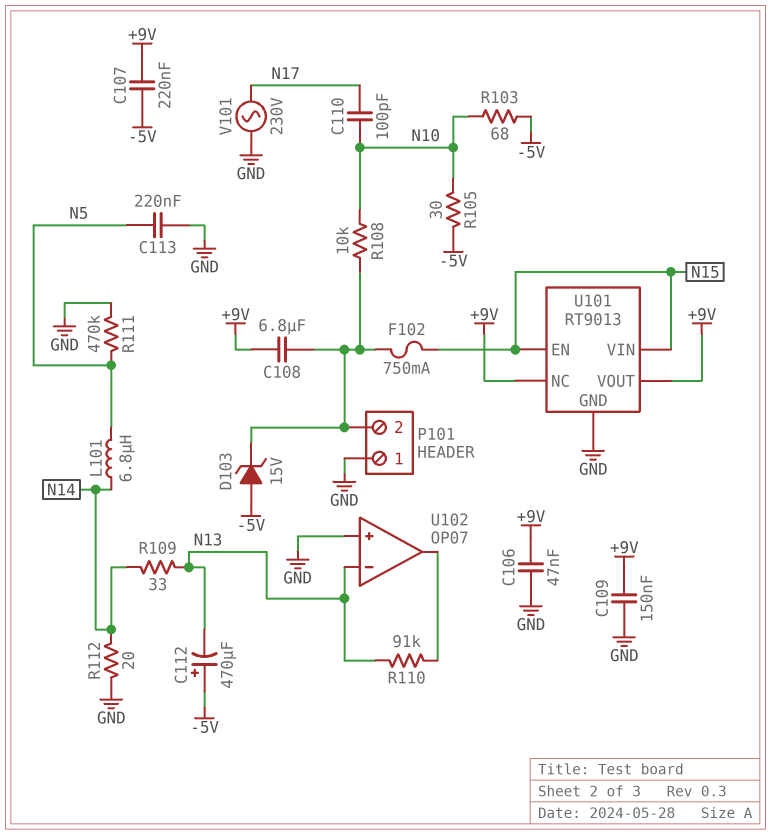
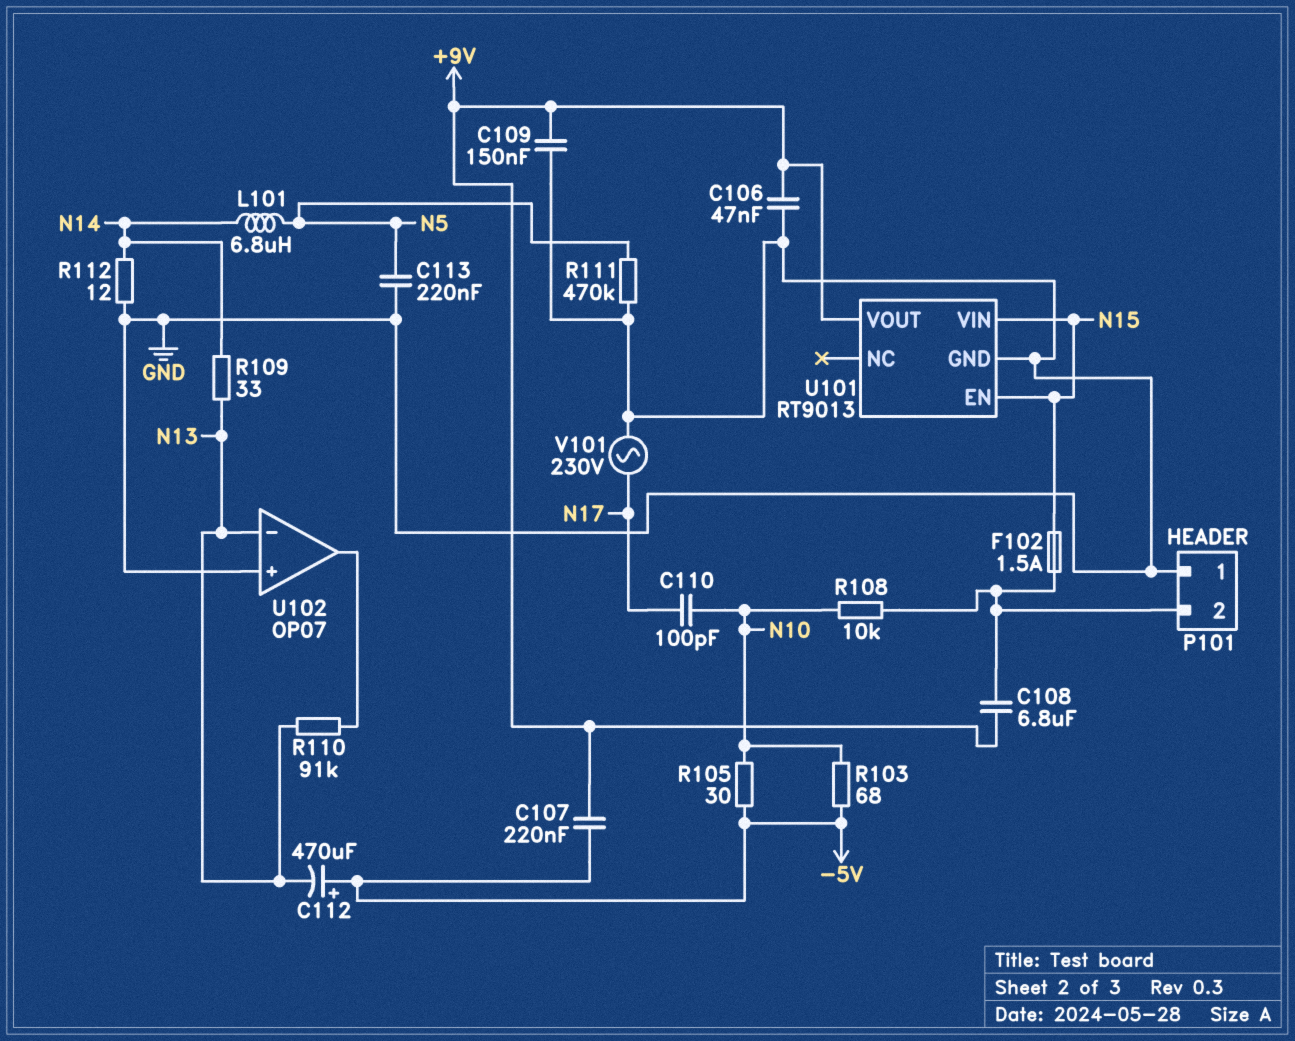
D103: zener 15V (A -5V, K P101/2) -> none
F102: 750mA (N15, P101/2) -> 1.5A (N15, P101/2)
R112: 20 (GND, N14) -> 12 (GND, N14)
U101 pin NC: +9V -> none

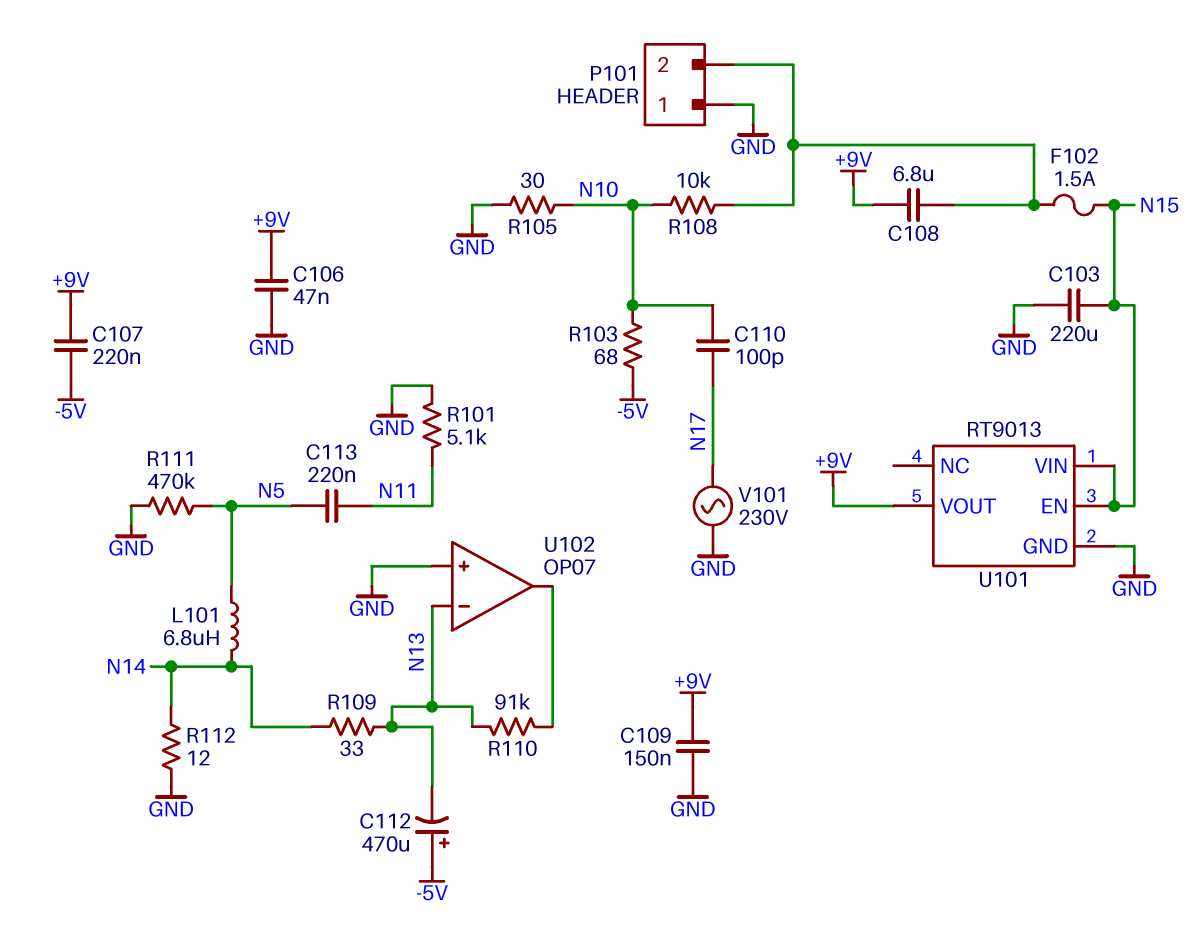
C103: none -> 220uF (GND, N15)
C113: 220nF (GND, N5) -> 220nF (N5, N11)
R101: none -> 5.1k (GND, N11)
R105: 30 (-5V, N10) -> 30 (GND, N10)

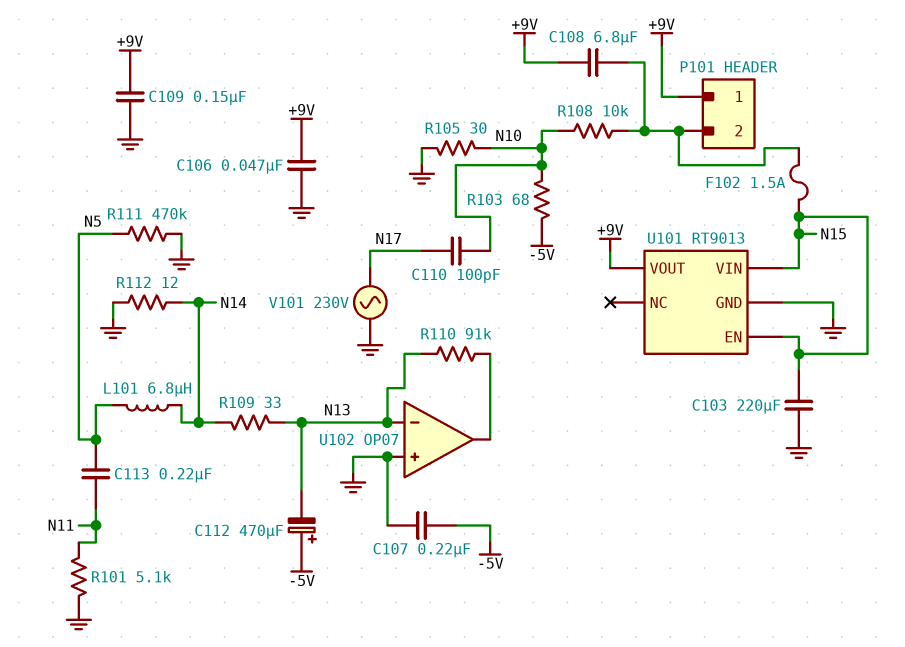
C107: 220nF (+9V, -5V) -> 220nF (-5V, GND)
P101 pin 1: GND -> +9V

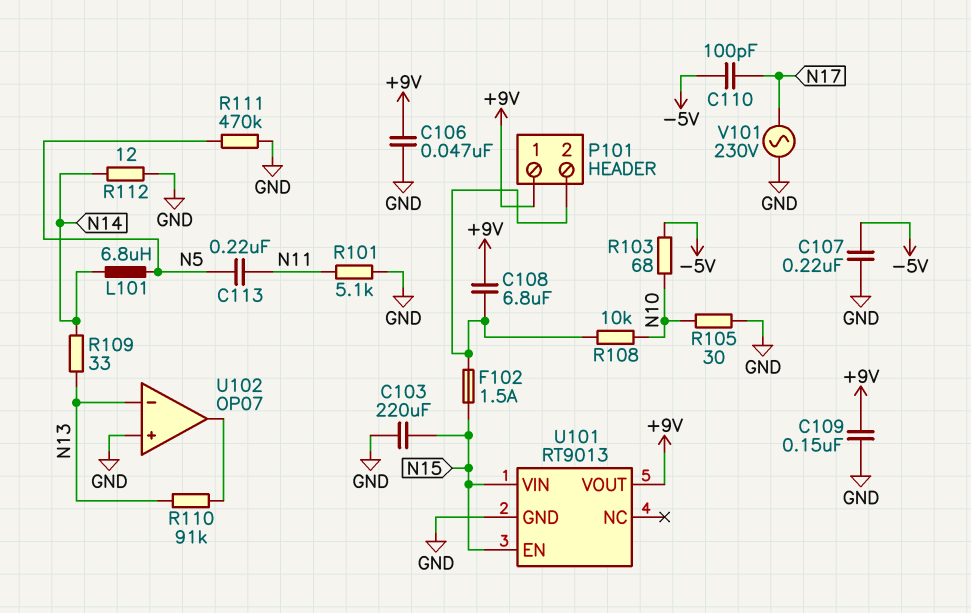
C110: 100pF (N10, N17) -> 100pF (-5V, N17)
C112: 470uF (plus -5V, minus N13) -> none

